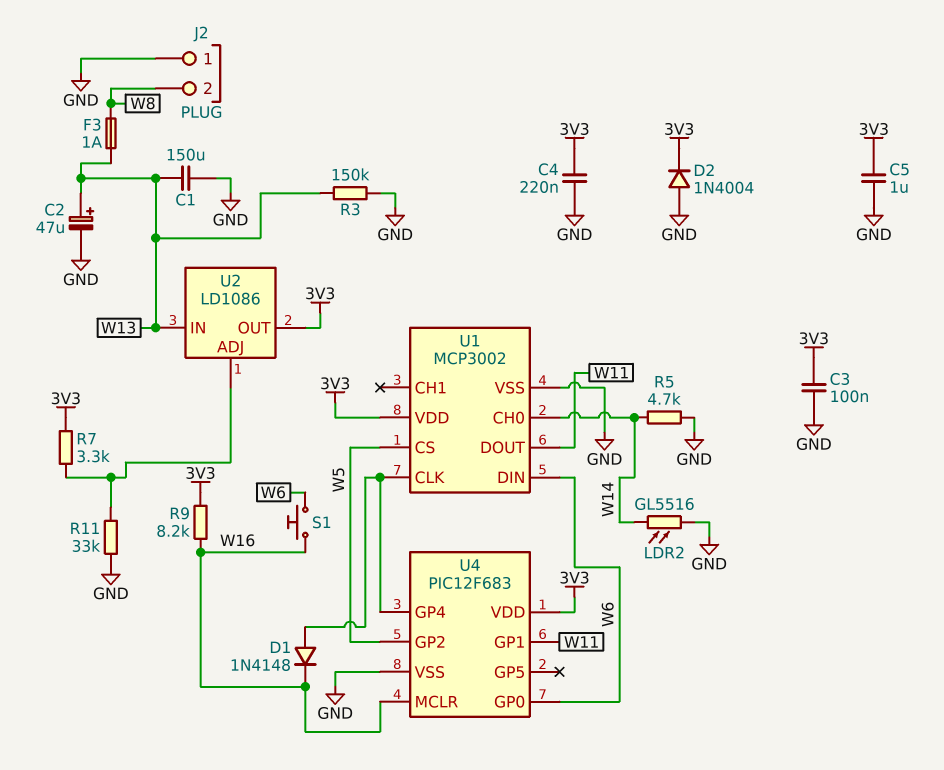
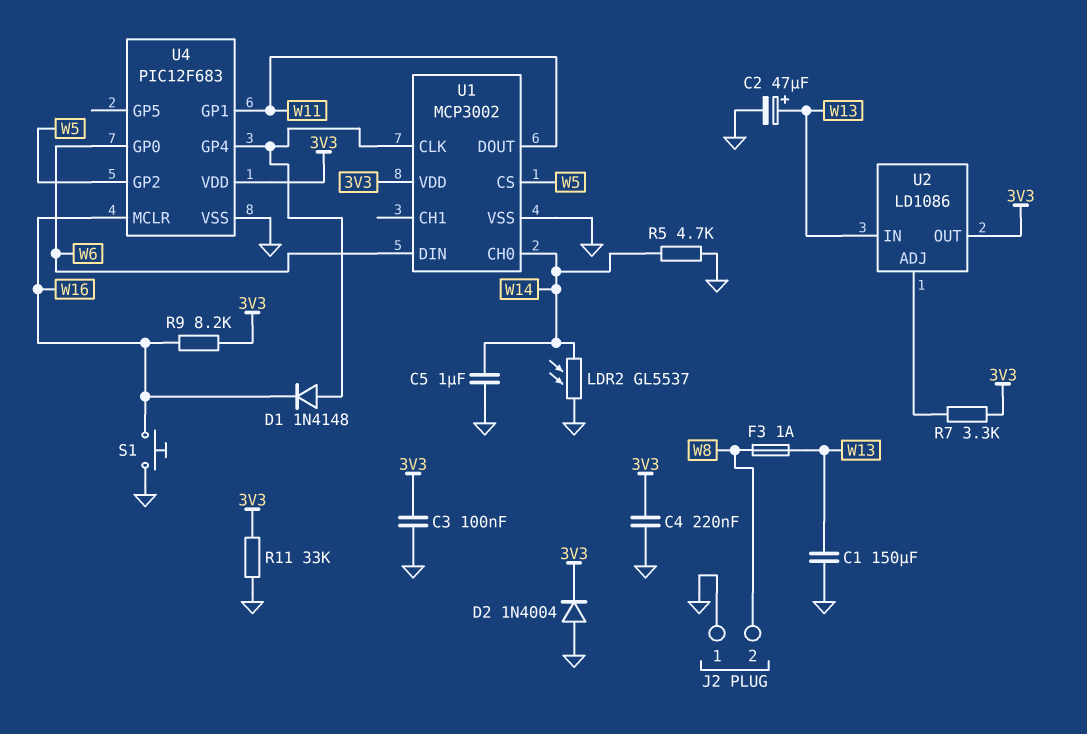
C5: 1uF (3V3, GND) -> 1uF (GND, W14)
LDR2: GL5516 (GND, W14) -> GL5537 (GND, W14)
R3: 150k (GND, W13) -> none
R11: 33k (GND, U2/ADJ) -> 33k (3V3, GND)
S1: button (W6, W16) -> button (GND, W16)

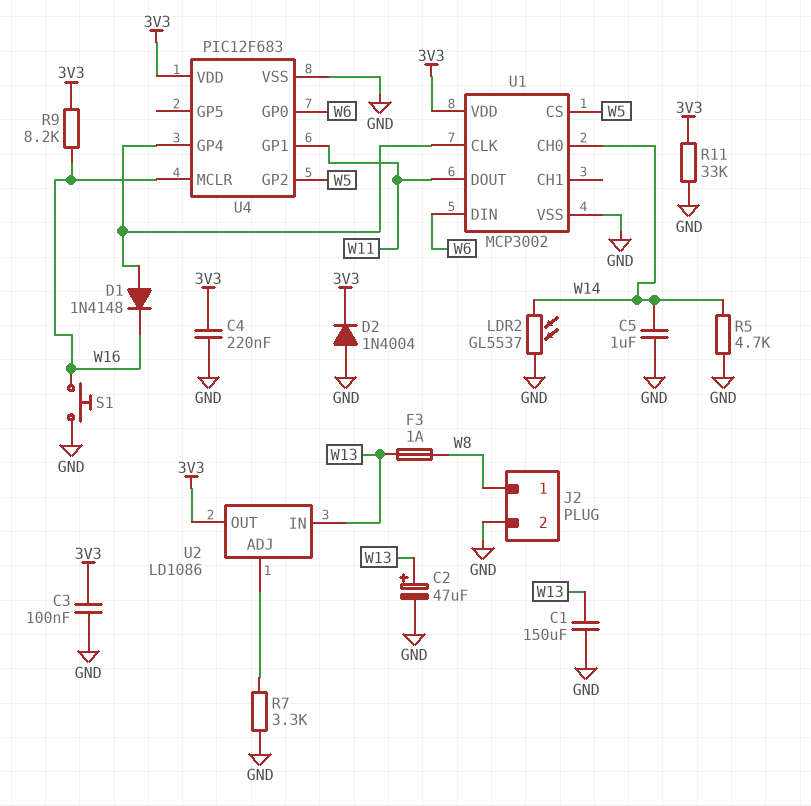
J2 pin 1: GND -> W8
J2 pin 2: W8 -> GND
R7: 3.3k (3V3, U2/ADJ) -> 3.3k (GND, U2/ADJ)

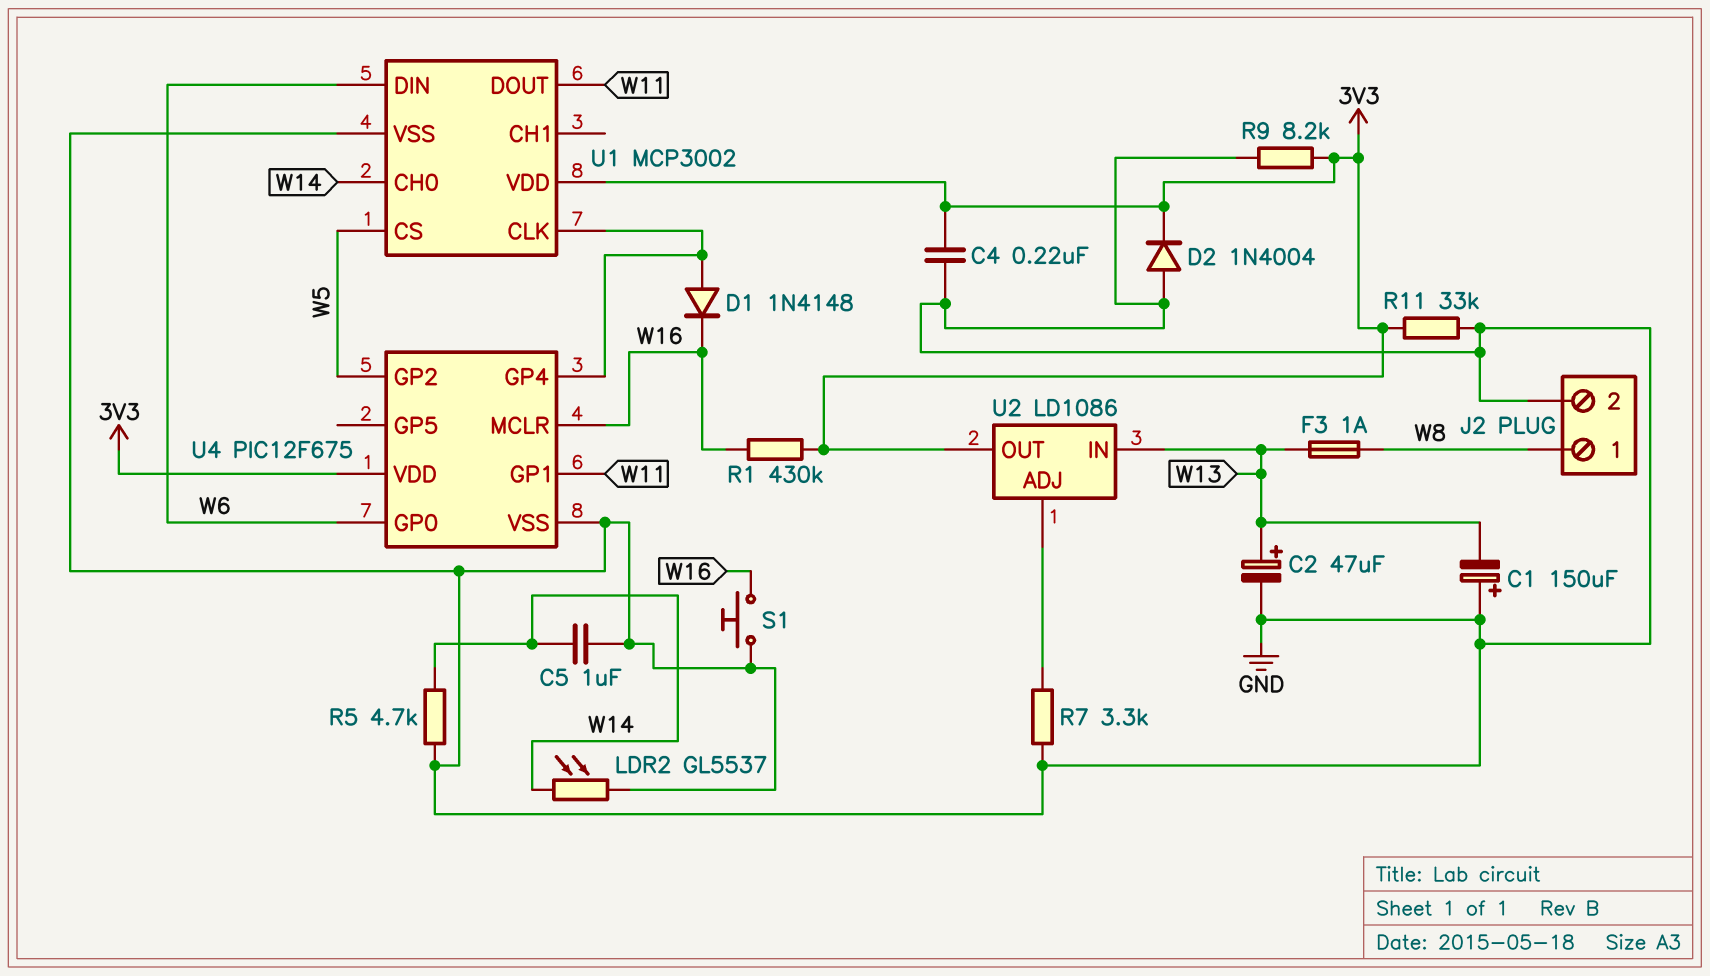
C1: 150uF (GND, W13) -> 150uF (plus GND, minus W13)
C3: 100nF (3V3, GND) -> none
R1: none -> 430k (3V3, W16)
R9: 8.2k (3V3, W16) -> 8.2k (3V3, GND)
U4: PIC12F683 -> PIC12F675

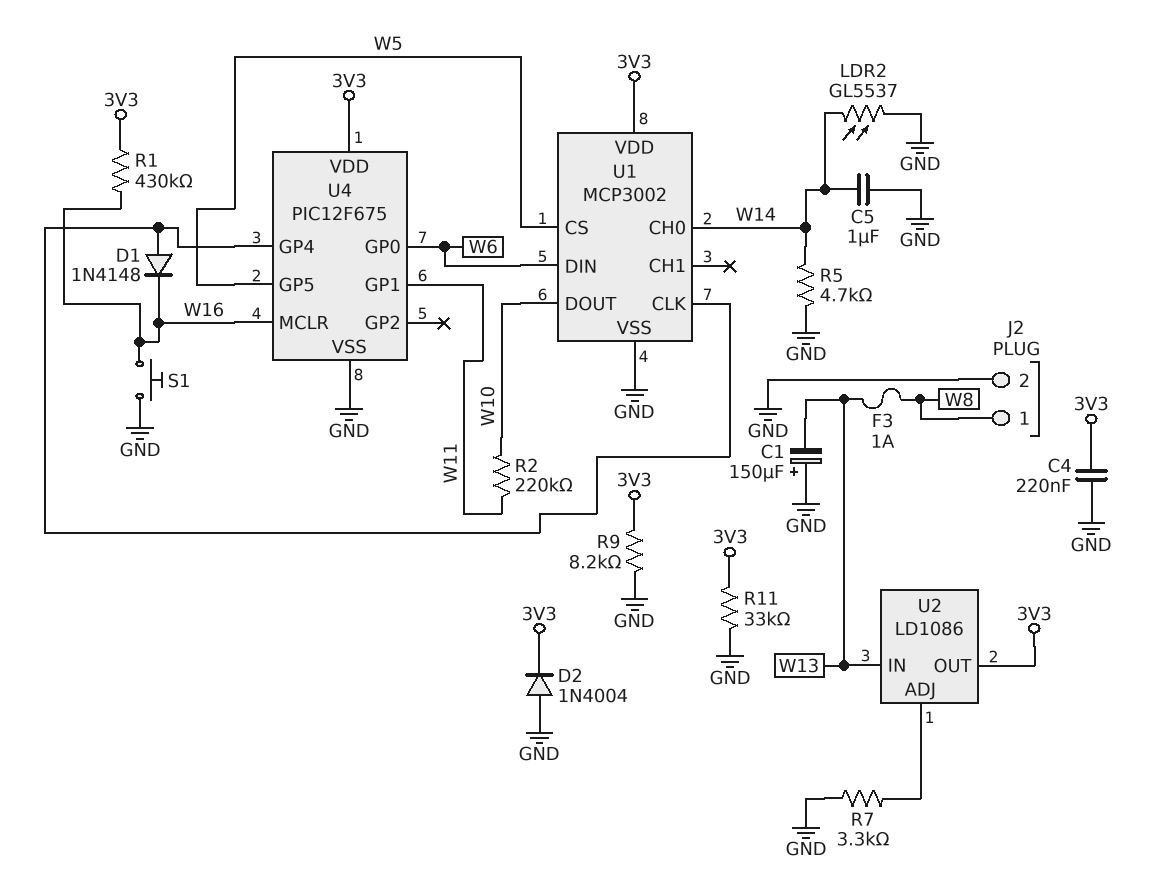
C2: 47uF (plus W13, minus GND) -> none
R2: none -> 220k (W10, W11)
U1 pin DOUT: W11 -> W10
U4 pin GP2: W5 -> none
U4 pin GP5: none -> W5

